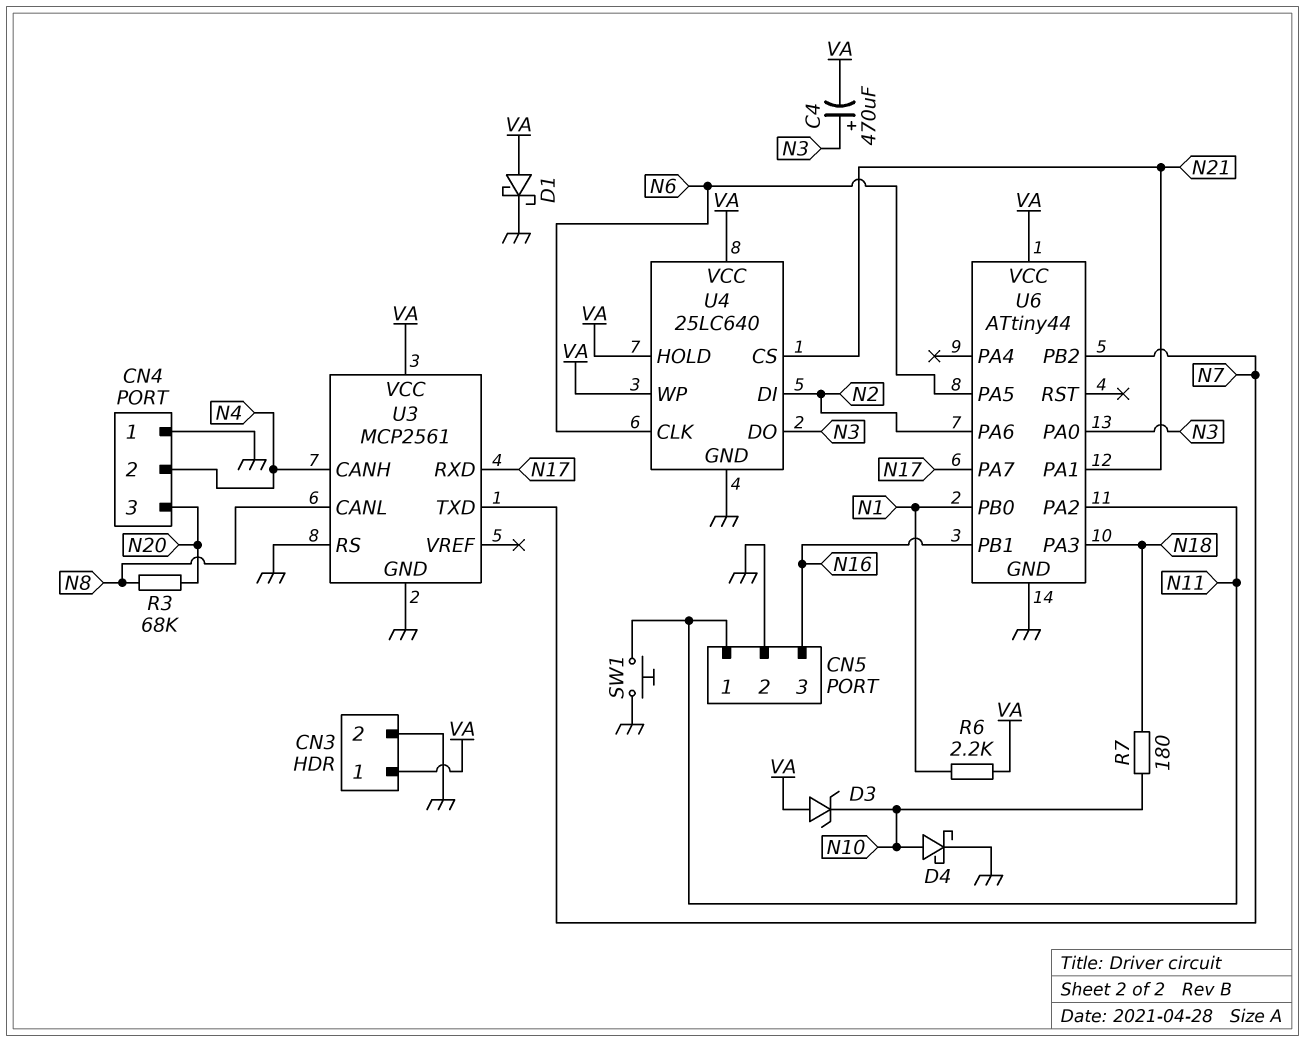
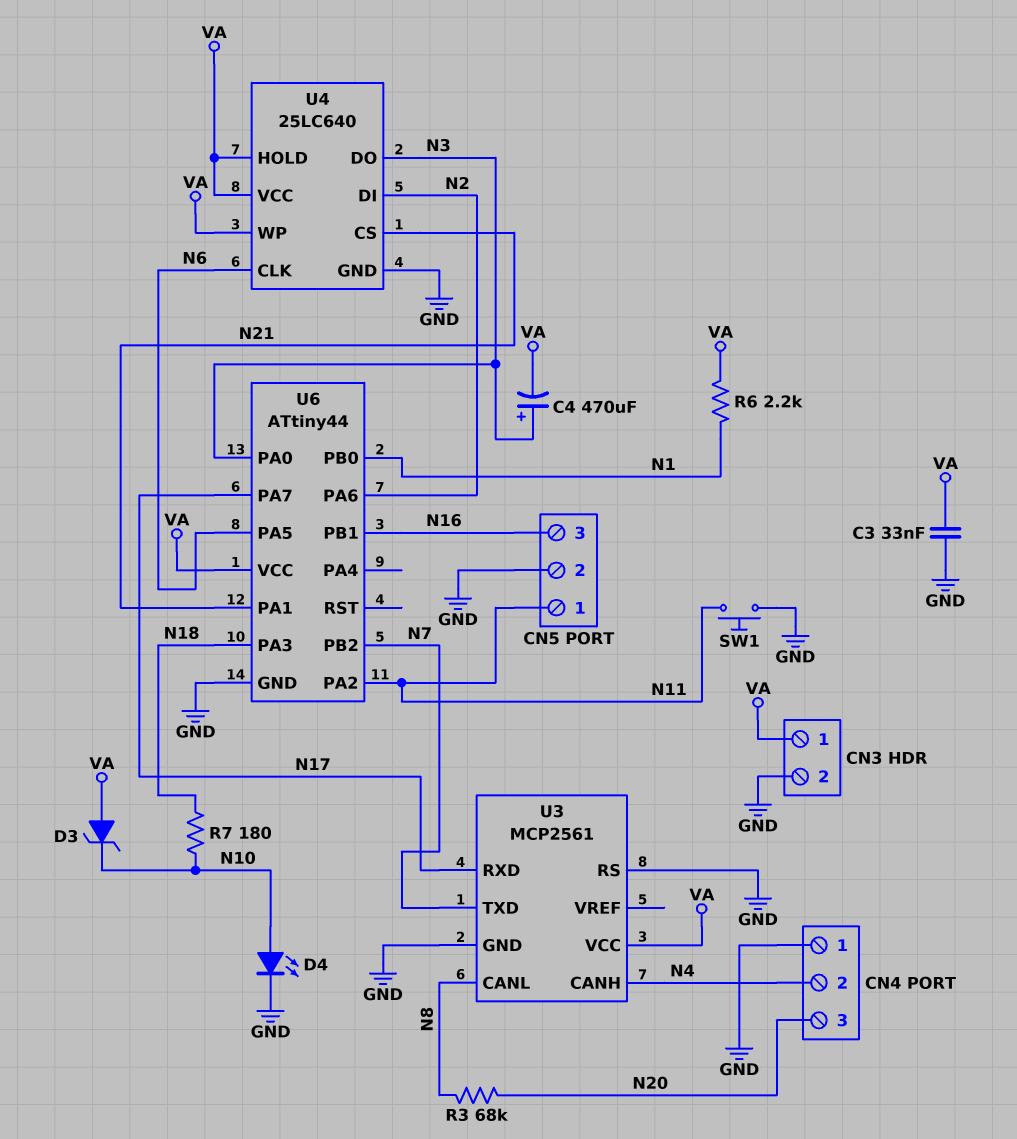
C3: none -> 33nF (GND, VA)
D1: schottky (A VA, K GND) -> none
D4: schottky (A N10, K GND) -> LED (A N10, K GND)

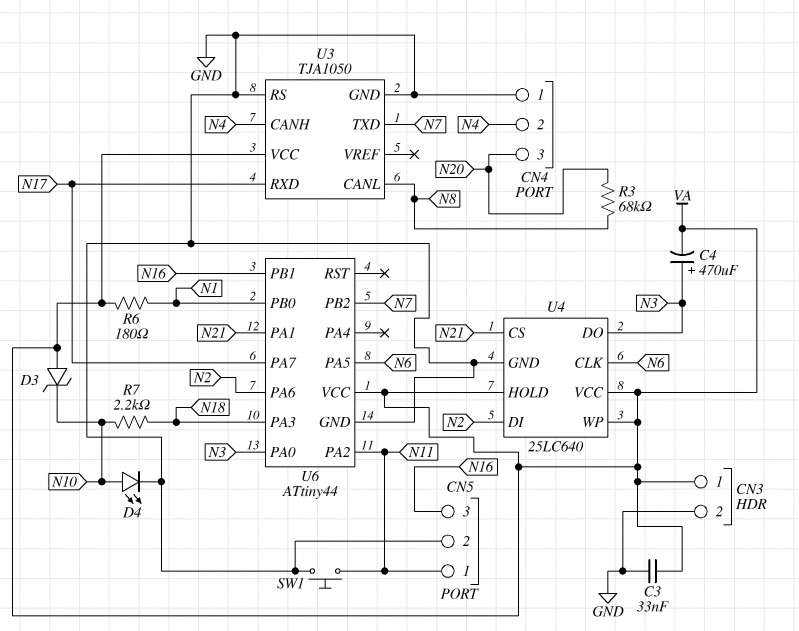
R6: 2.2k (N1, VA) -> 180 (N1, VA)
R7: 180 (N10, N18) -> 2.2k (N10, N18)
U3: MCP2561 -> TJA1050

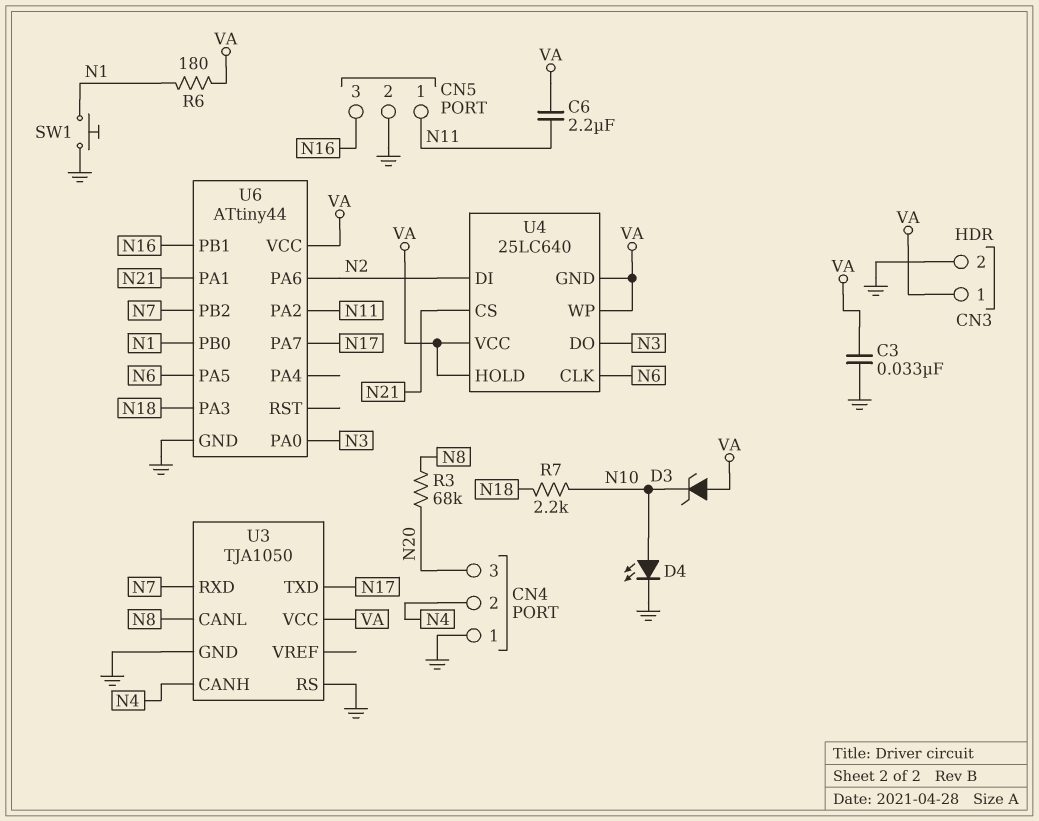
C4: 470uF (plus N3, minus VA) -> none
C6: none -> 2.2uF (N11, VA)
SW1: button (GND, N11) -> button (GND, N1)
U3 pin RXD: N17 -> N7
U3 pin TXD: N7 -> N17
U4 pin GND: GND -> VA

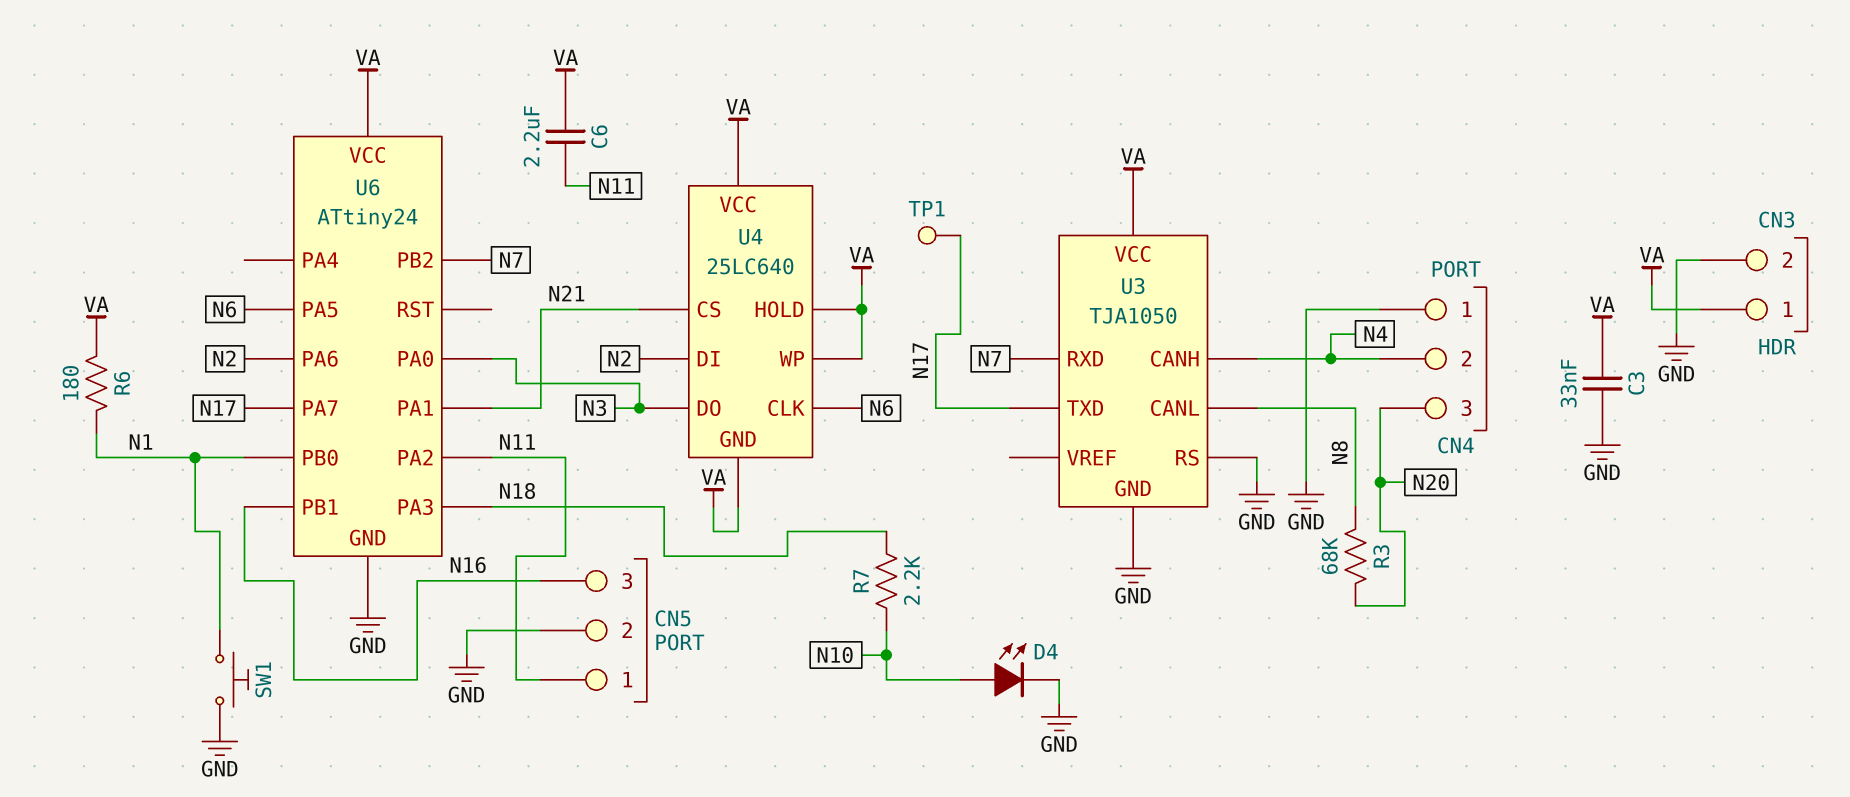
D3: zener (A VA, K N10) -> none
TP1: none -> test point (N17)
U6: ATtiny44 -> ATtiny24

